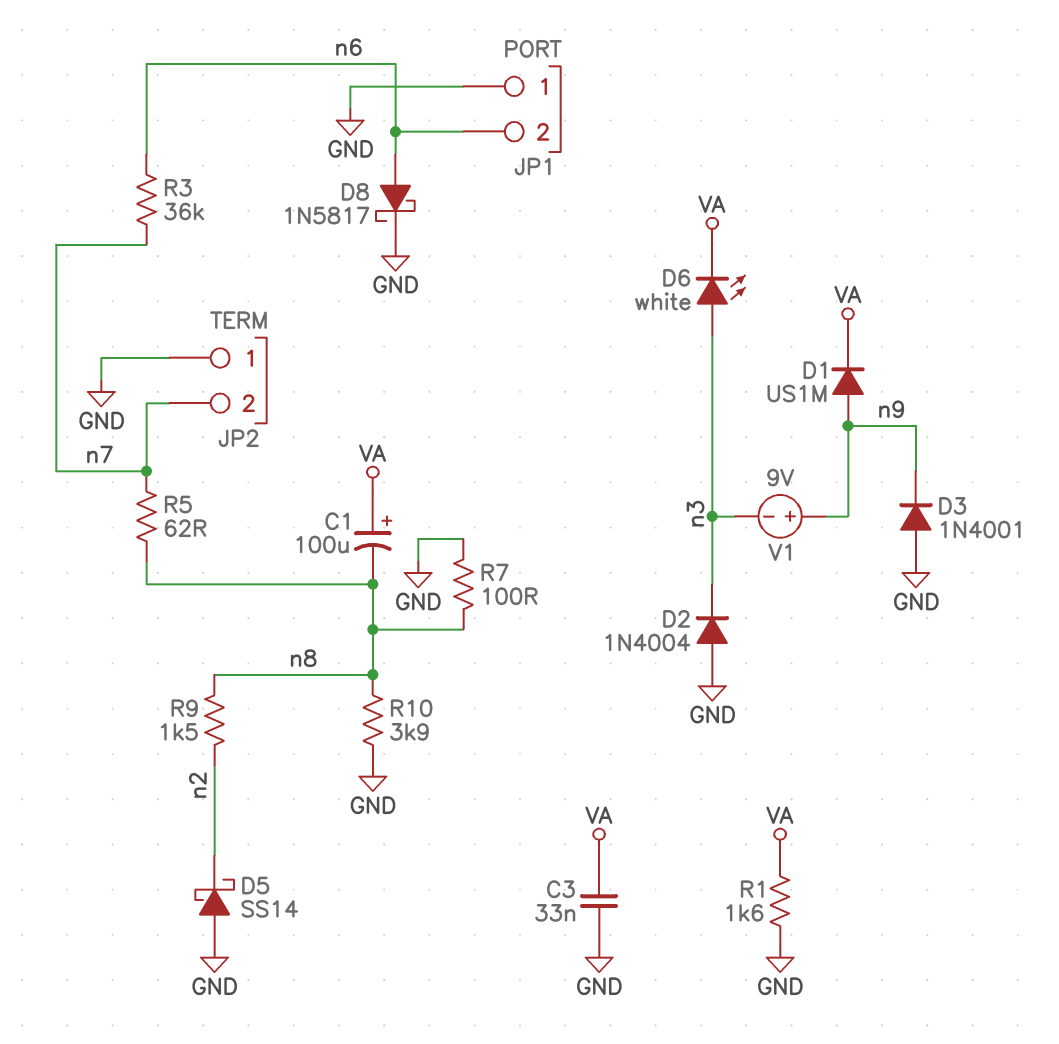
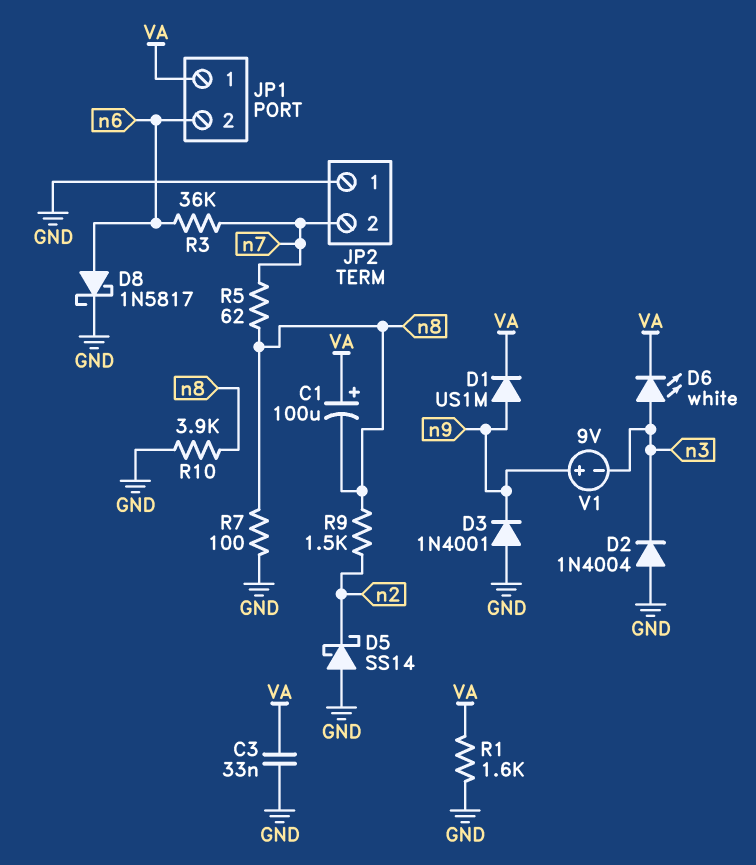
JP1 pin 1: GND -> VA

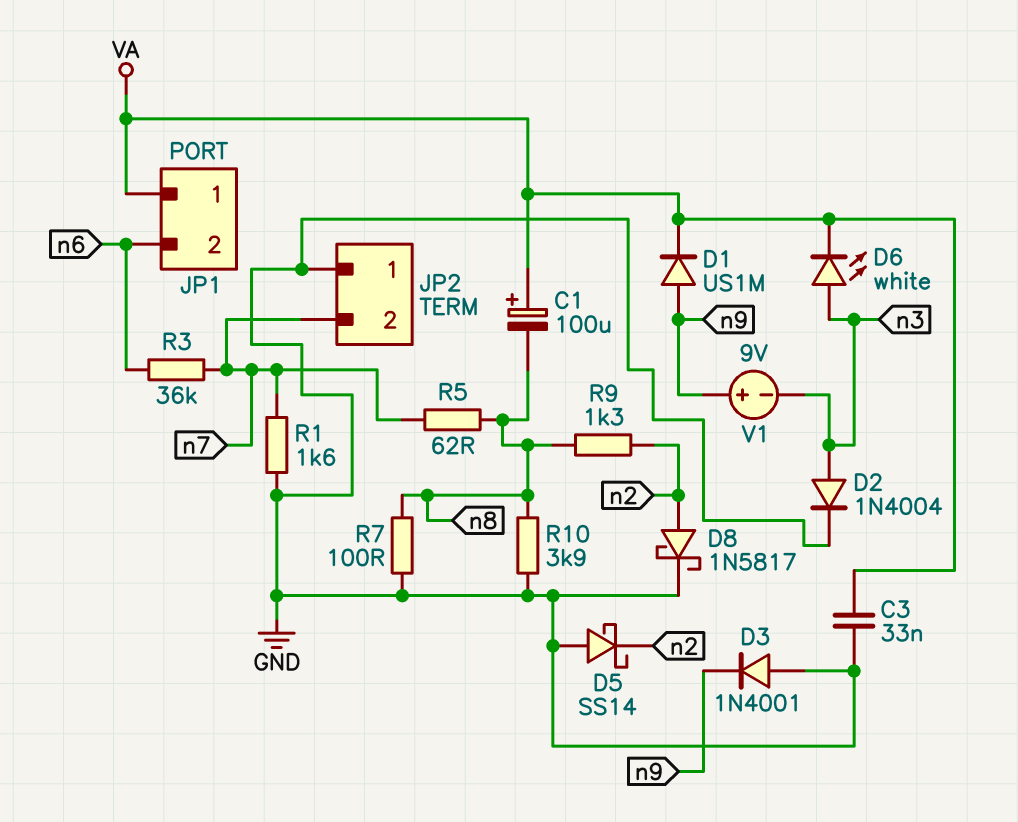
D2: diode 1N4004 (A GND, K n3) -> diode 1N4004 (A n3, K GND)
D8: schottky 1N5817 (A n6, K GND) -> schottky 1N5817 (A n2, K GND)
R1: 1.6k (GND, VA) -> 1.6k (GND, n7)
R9: 1.5k (n2, n8) -> 1.3k (n2, n8)

